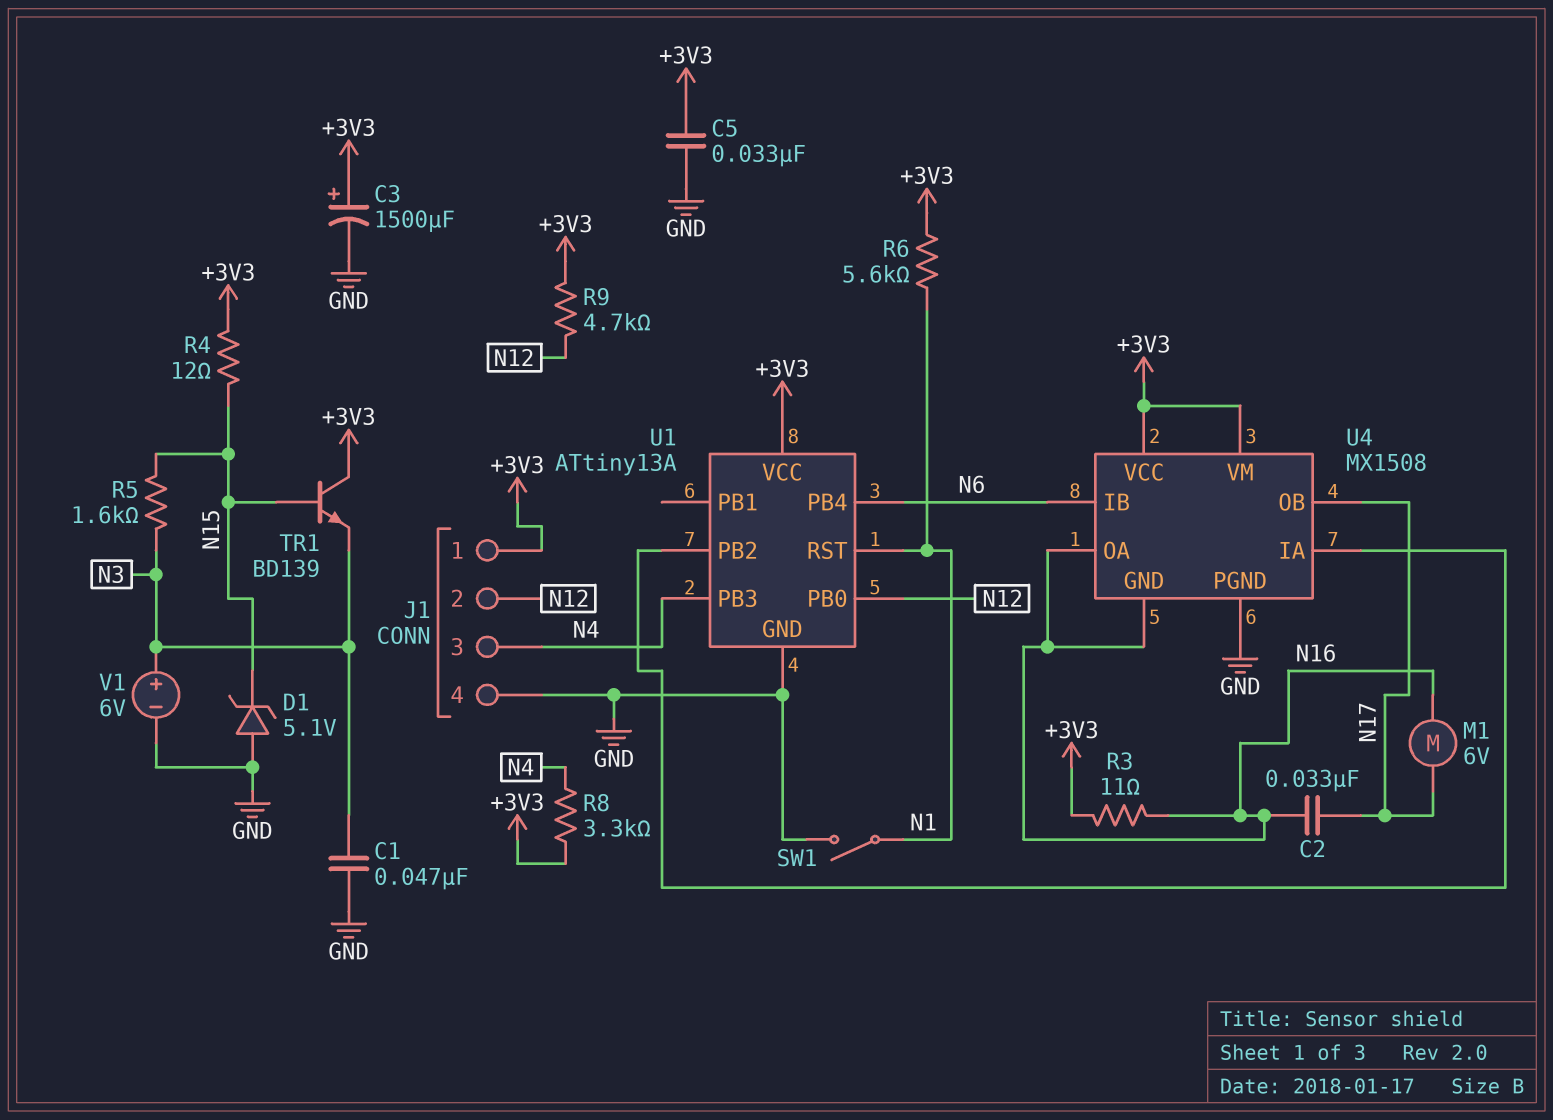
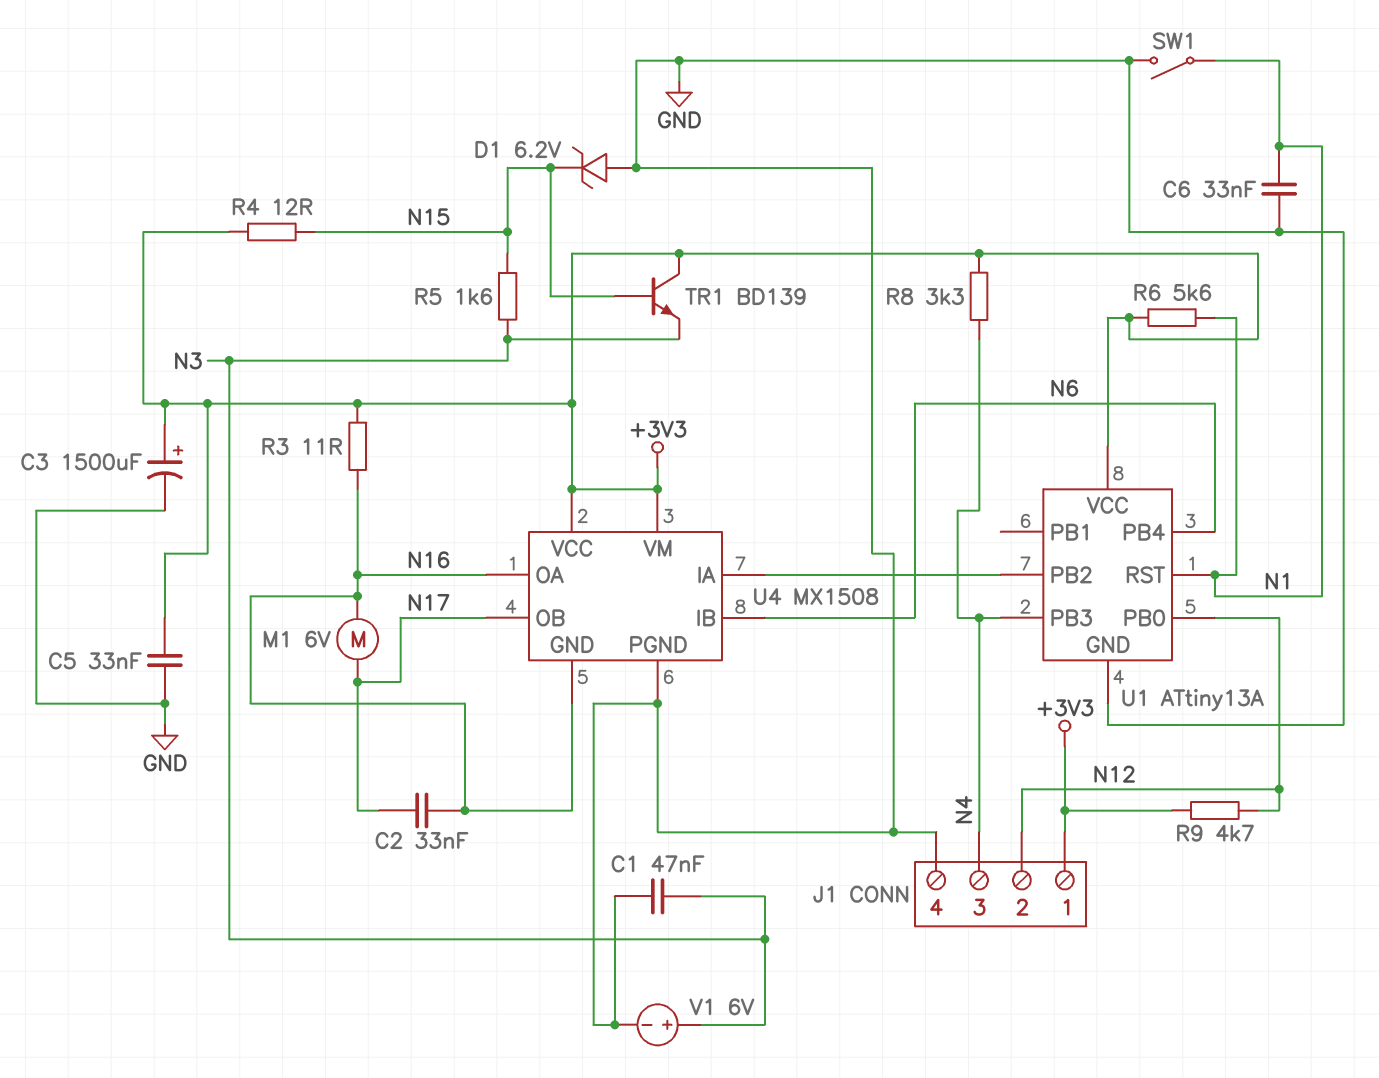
C6: none -> 33nF (GND, N1)
D1: zener 5.1V (A GND, K N15) -> zener 6.2V (A GND, K N15)

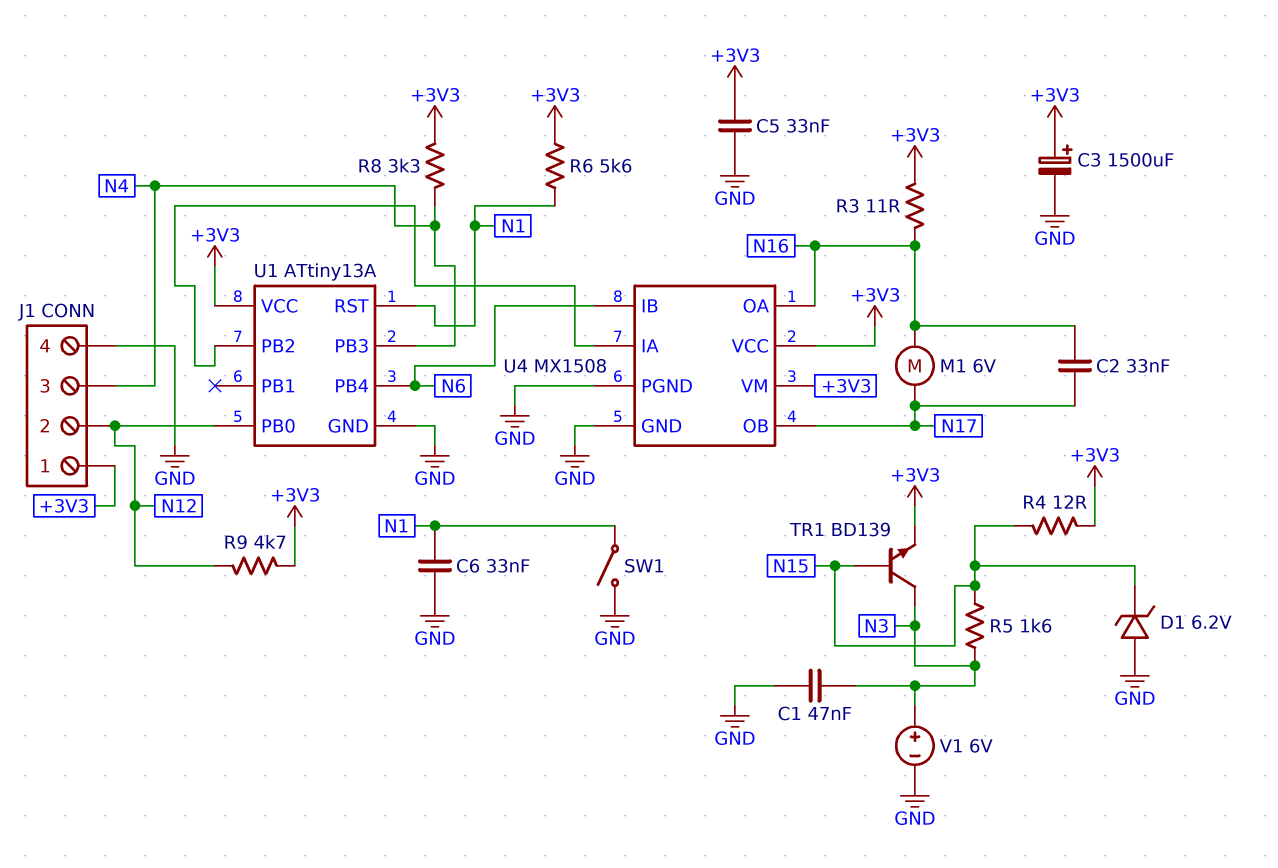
TR1: NPN BD139 (B N15, C +3V3, E N3) -> NPN BD139 (B N15, C N3, E +3V3)
U4 pin GND: N16 -> GND

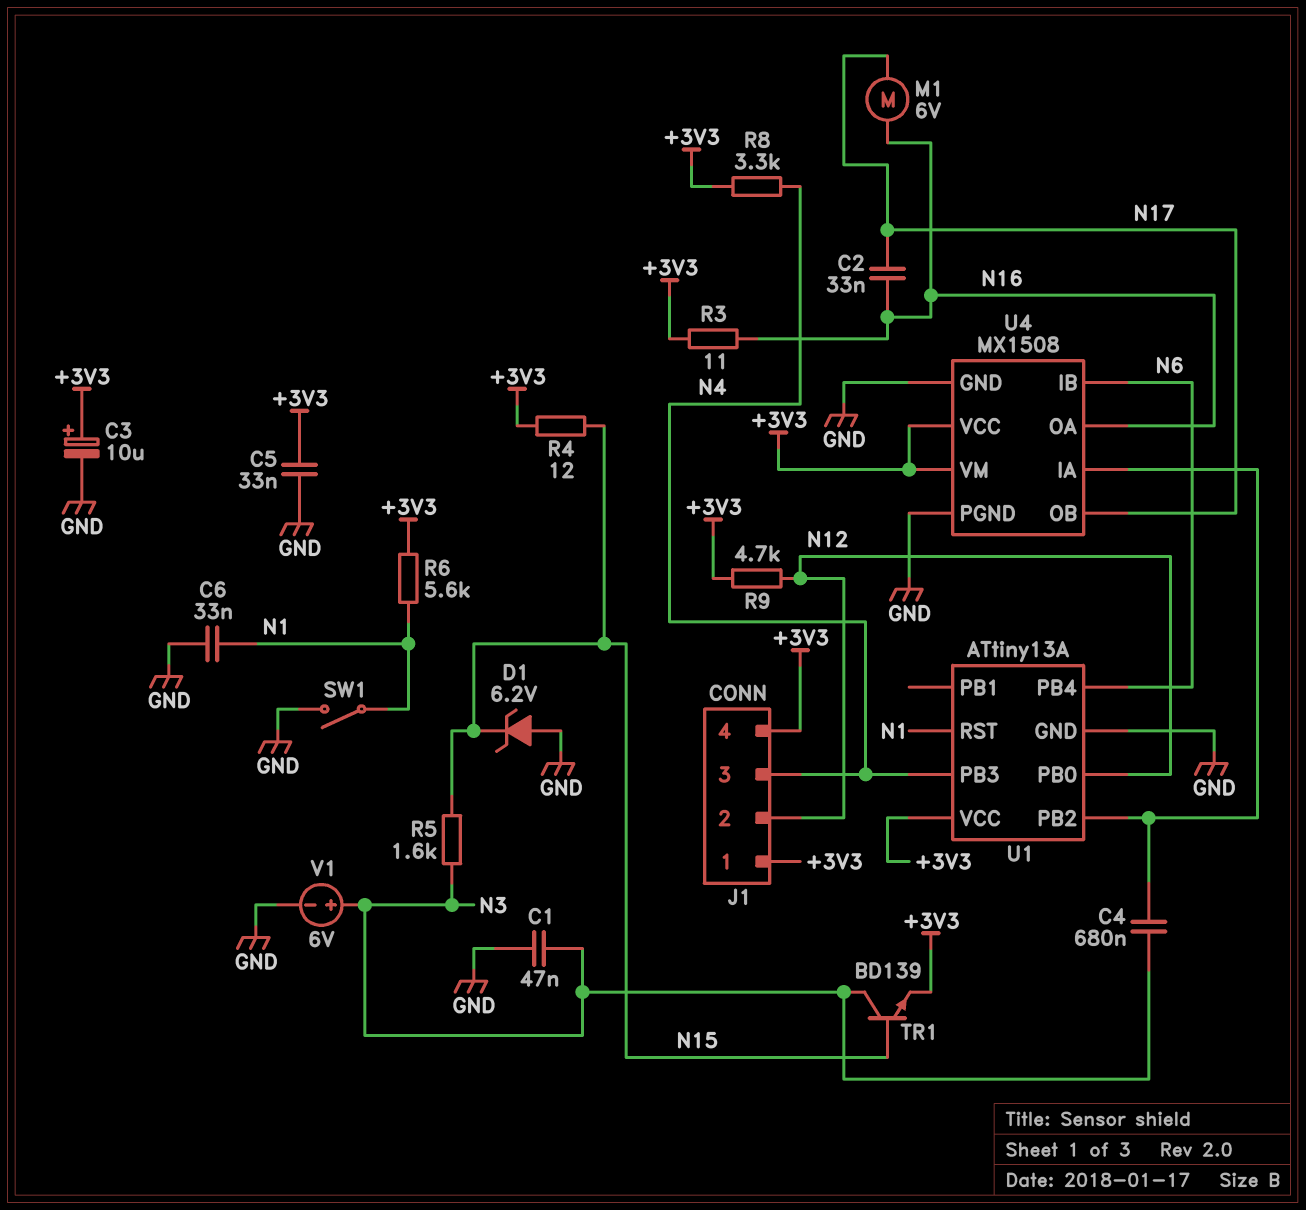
C3: 1500uF (plus +3V3, minus GND) -> 10uF (plus +3V3, minus GND)
C4: none -> 680nF (N3, U1/PB2)
J1 pin 4: GND -> +3V3

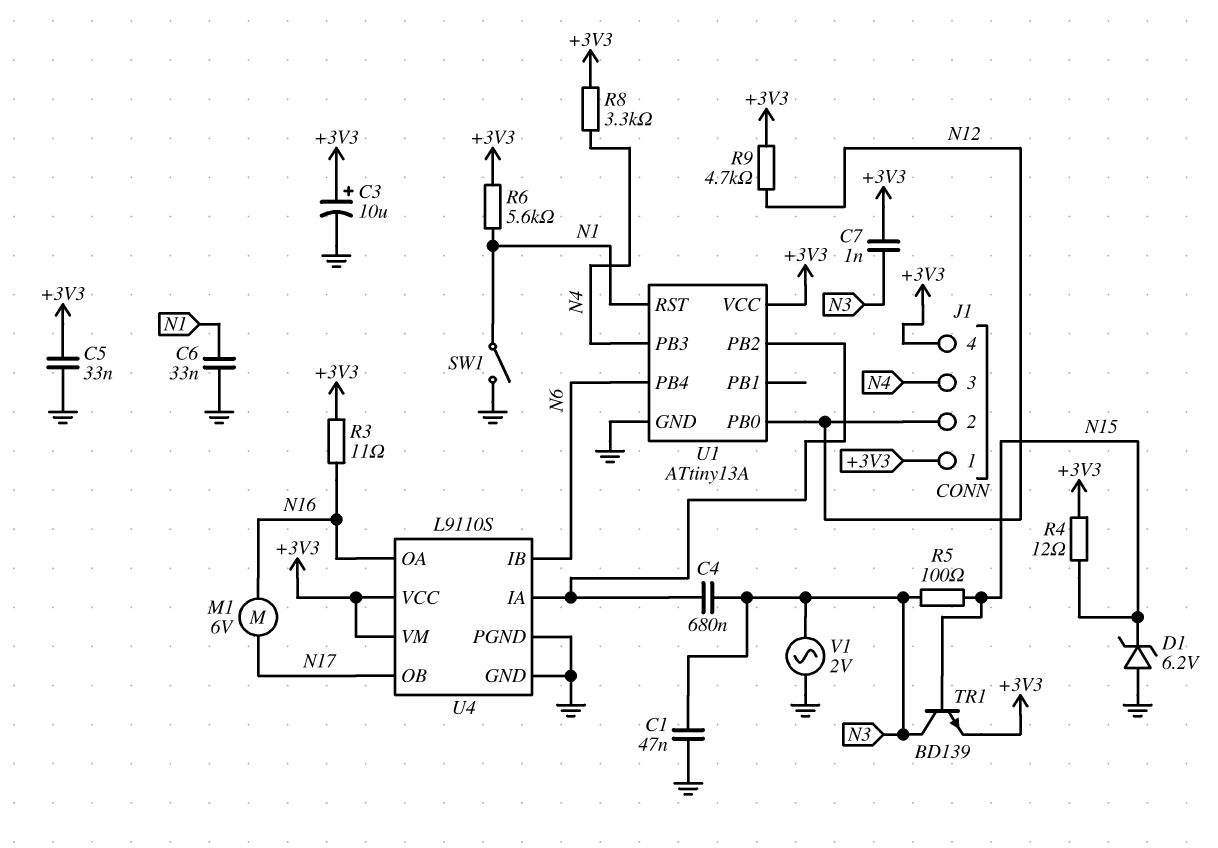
C2: 33nF (N16, N17) -> none
C7: none -> 1nF (+3V3, N3)
R5: 1.6k (N3, N15) -> 100 (N3, N15)
U4: MX1508 -> L9110S
V1: 6V (plus N3, minus GND) -> AC 2V (GND, N3)

